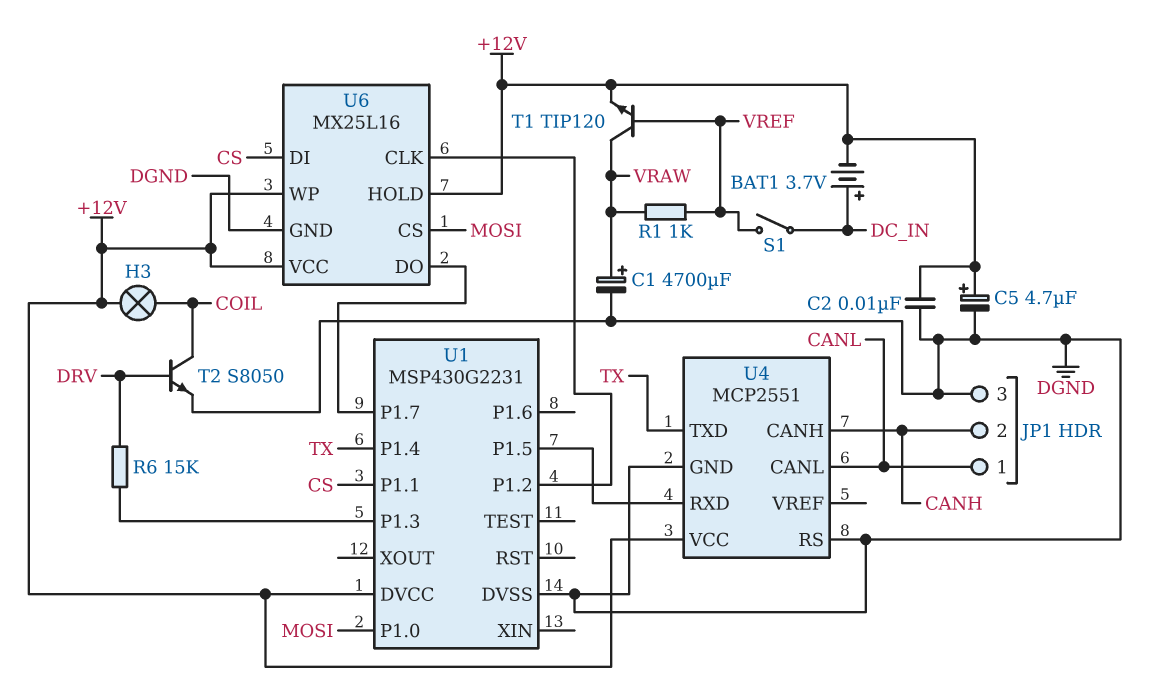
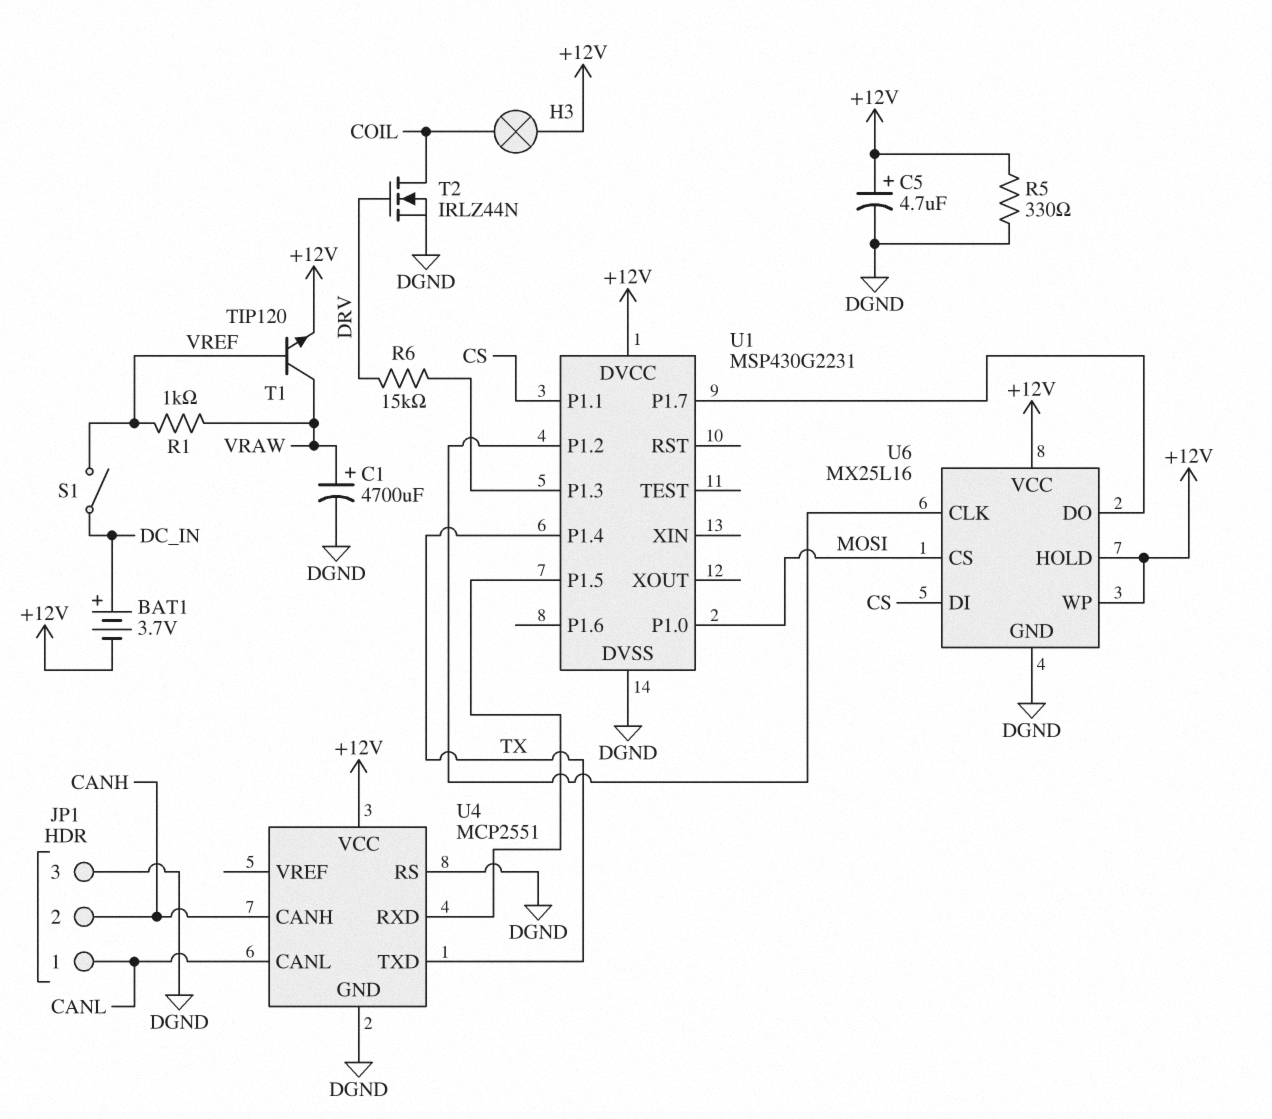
C2: 10nF (+12V, DGND) -> none
R5: none -> 330 (+12V, DGND)
T2: NPN S8050 (B DRV, C COIL, E DGND) -> NMOS IRLZ44N (G DRV, D COIL, S DGND)

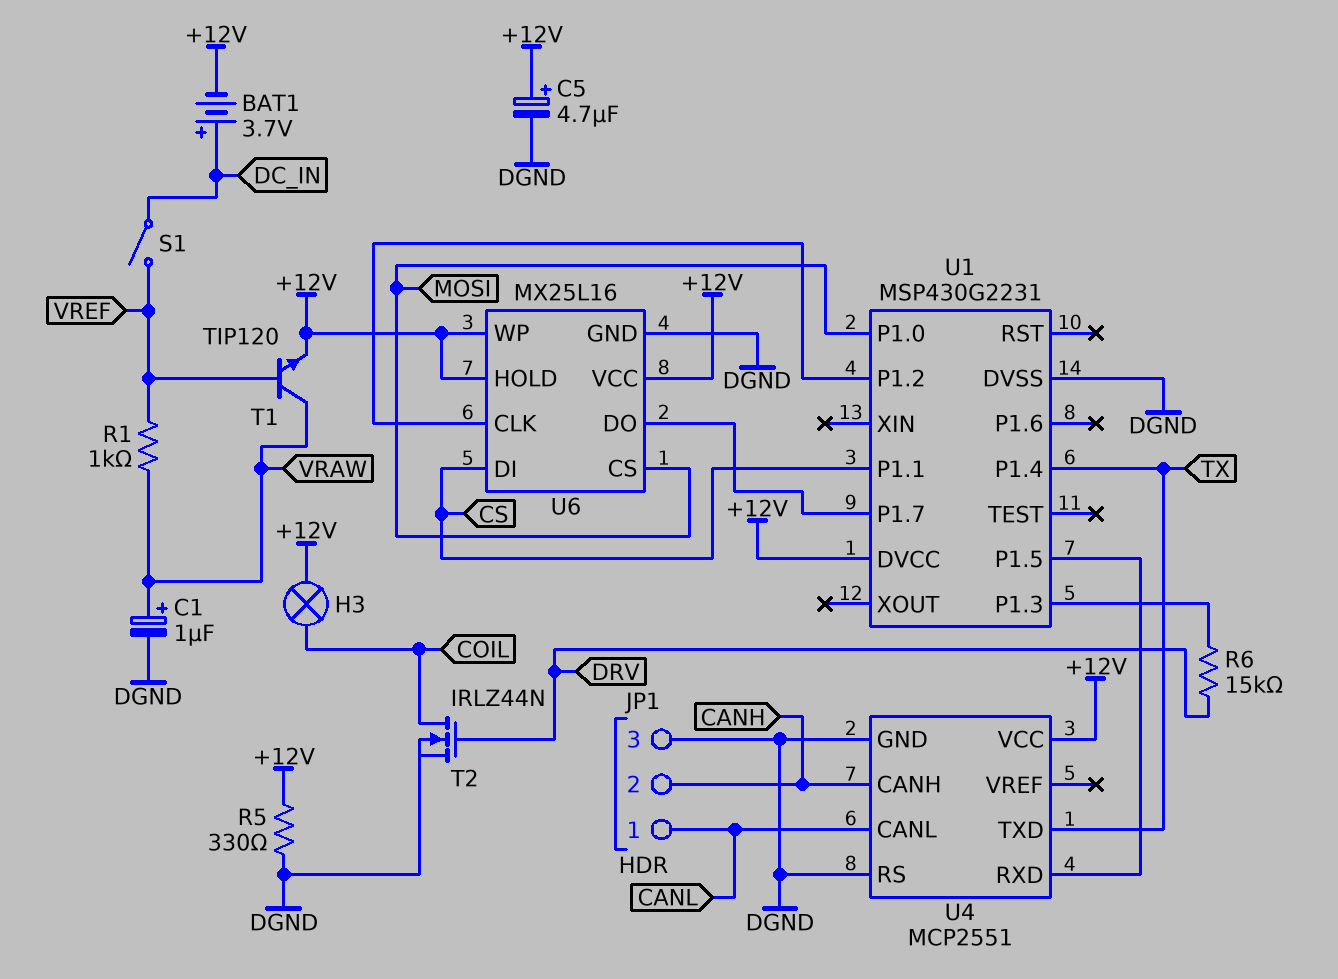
C1: 4700uF (plus VRAW, minus DGND) -> 1uF (plus VRAW, minus DGND)

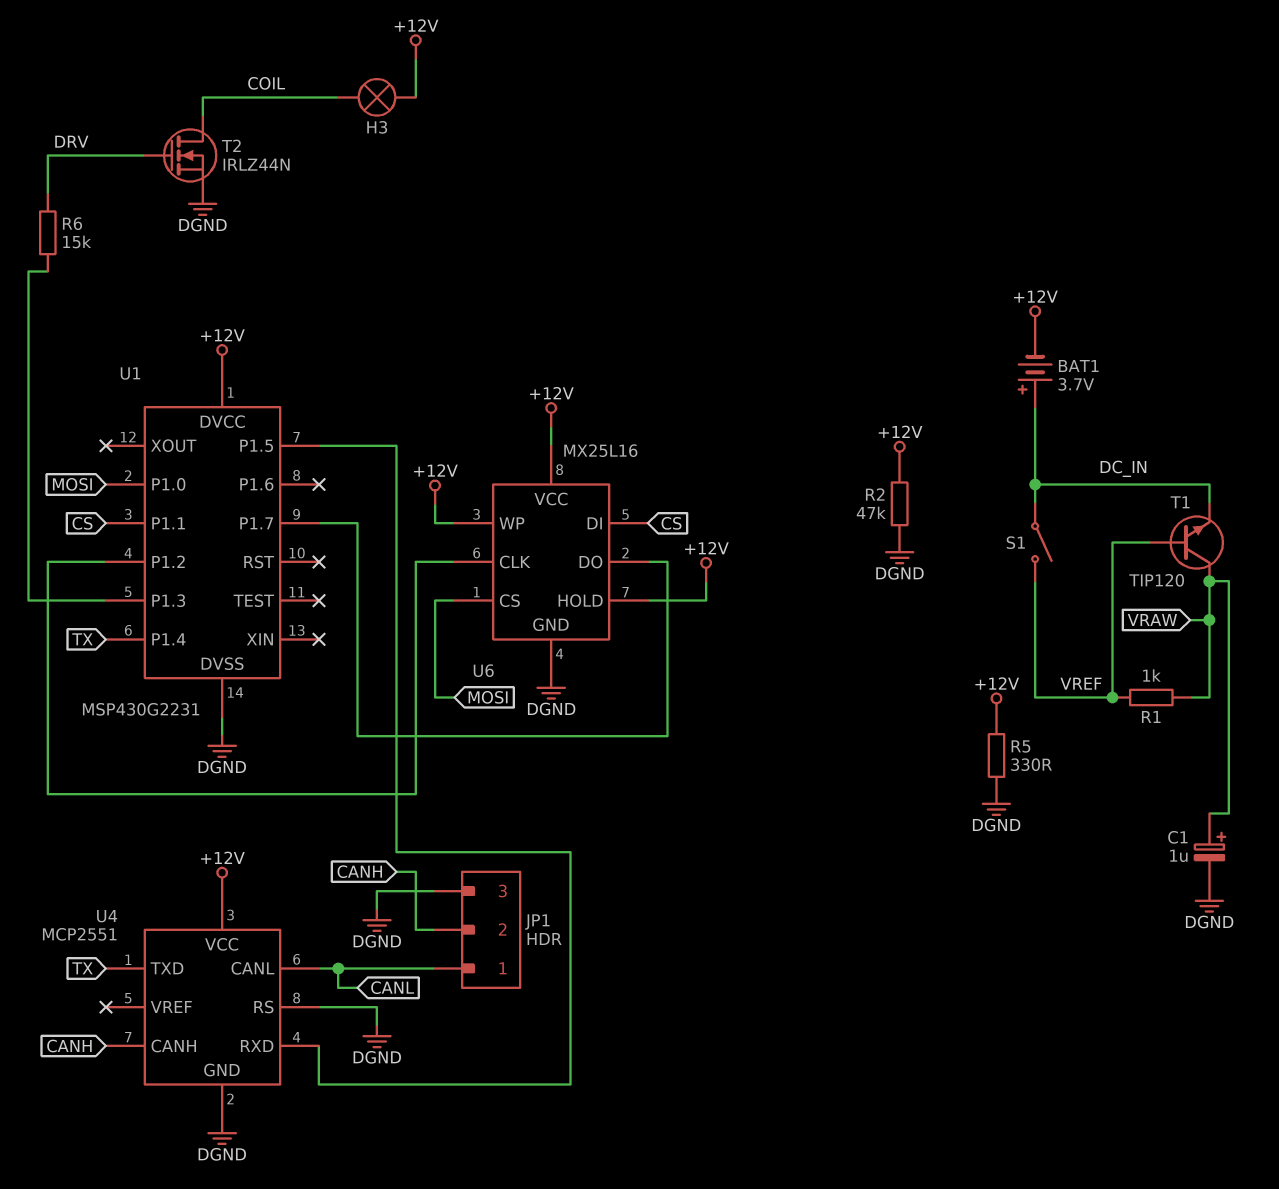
C5: 4.7uF (plus +12V, minus DGND) -> none
R2: none -> 47k (+12V, DGND)
T1: NPN TIP120 (B VREF, C VRAW, E +12V) -> NPN TIP120 (B VREF, C VRAW, E DC_IN)

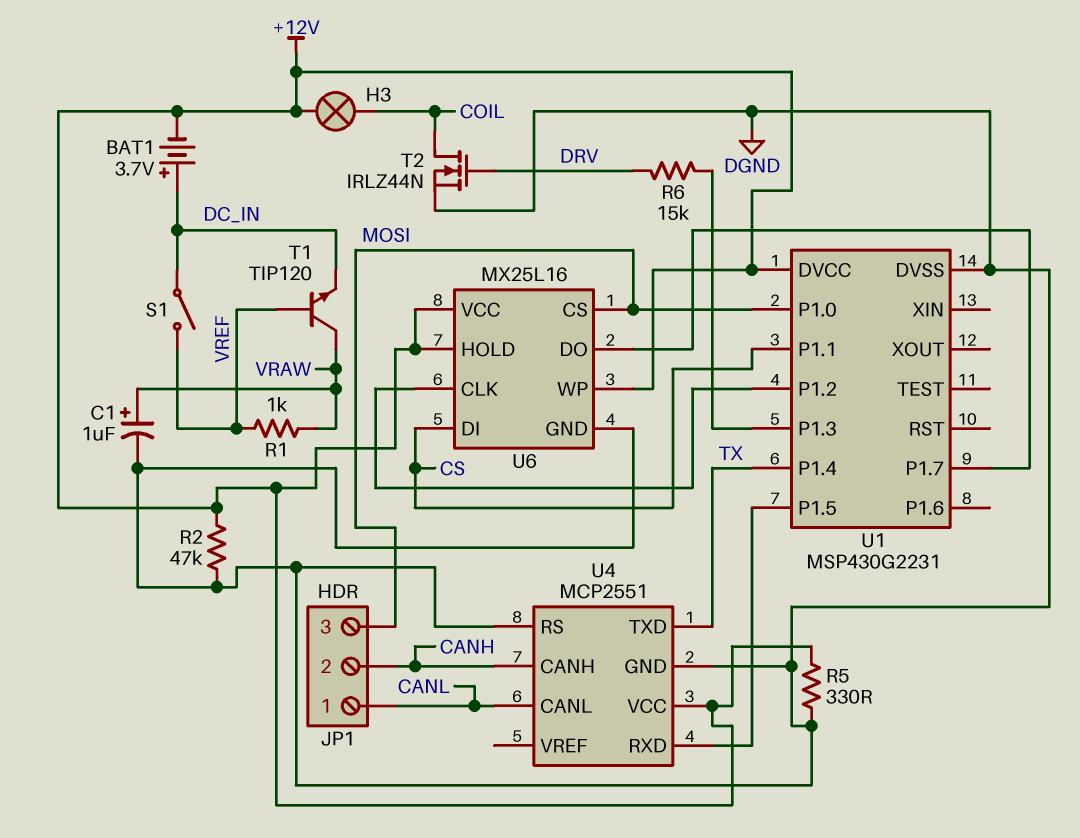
JP1 pin 3: DGND -> MOSI

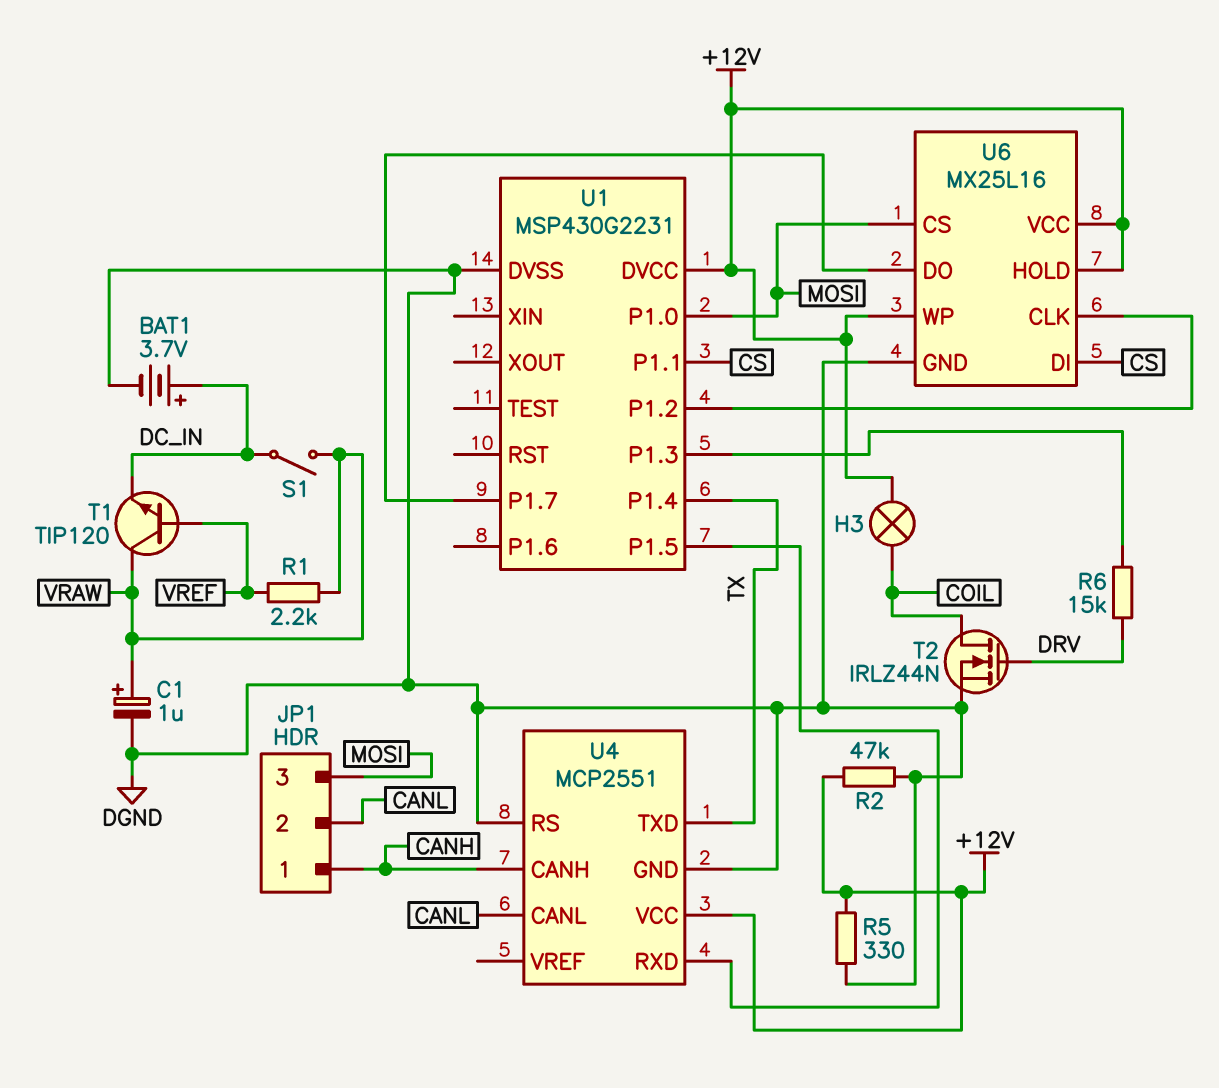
BAT1: 3.7V (plus DC_IN, minus +12V) -> 3.7V (plus DC_IN, minus DGND)
JP1 pin 1: CANL -> CANH
JP1 pin 2: CANH -> CANL
R1: 1k (VRAW, VREF) -> 2.2k (VRAW, VREF)
S1: switch (DC_IN, VREF) -> switch (DC_IN, VRAW)

